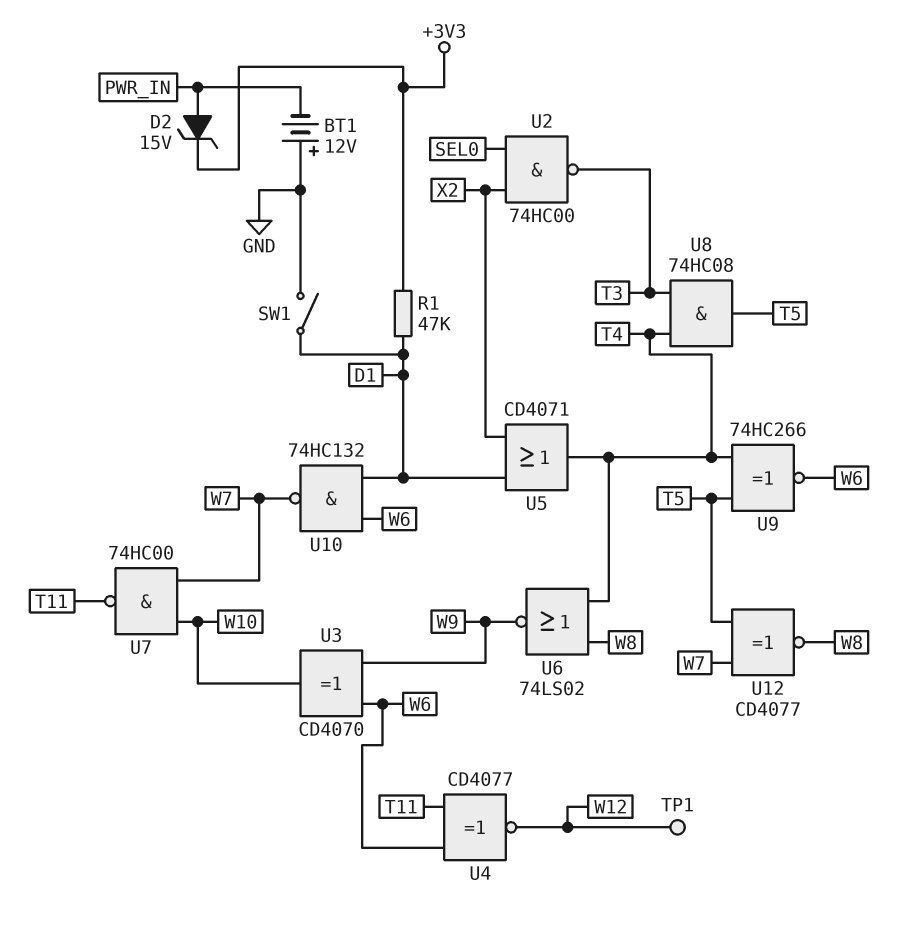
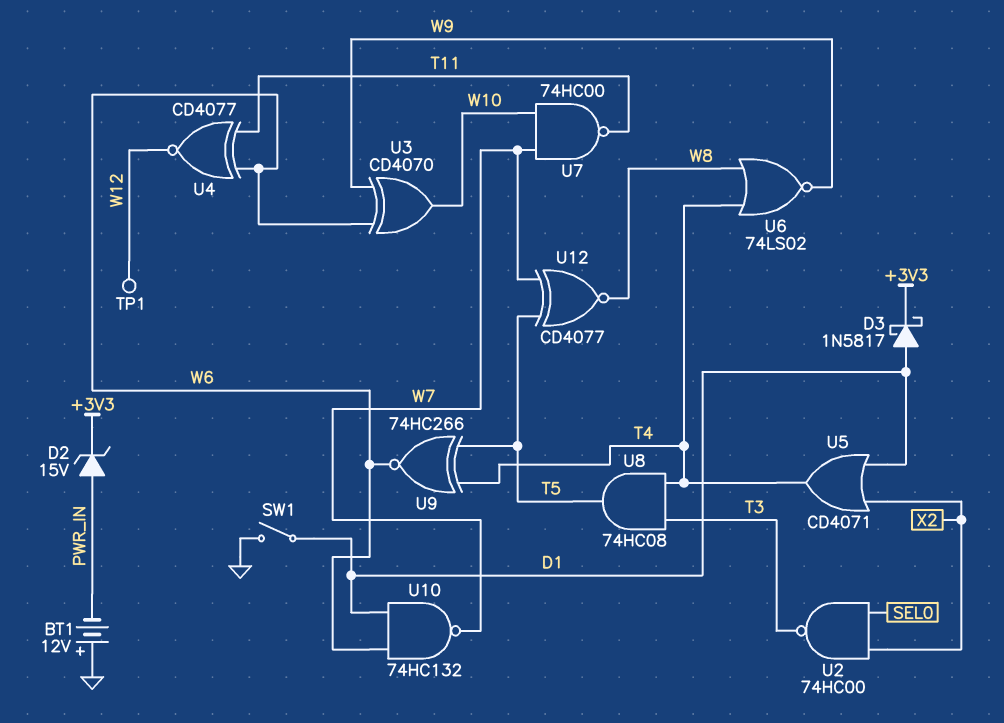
D3: none -> schottky 1N5817 (A D1, K +3V3)
R1: 47k (+3V3, D1) -> none

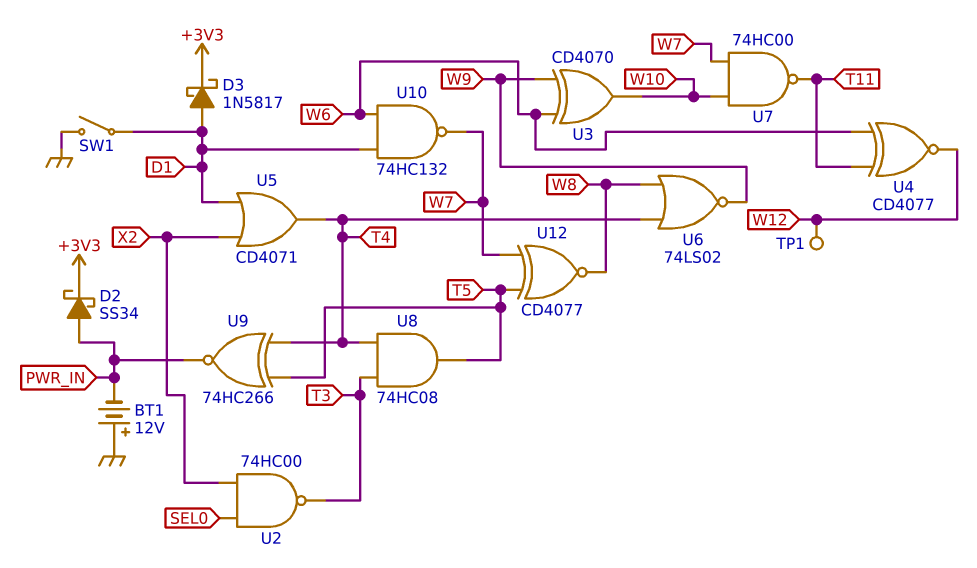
D2: zener 15V (A PWR_IN, K +3V3) -> schottky SS34 (A PWR_IN, K +3V3)
U9: XNOR 74HC266 (in T4, in T5, out W6) -> XNOR 74HC266 (in T4, in T5, out PWR_IN)

